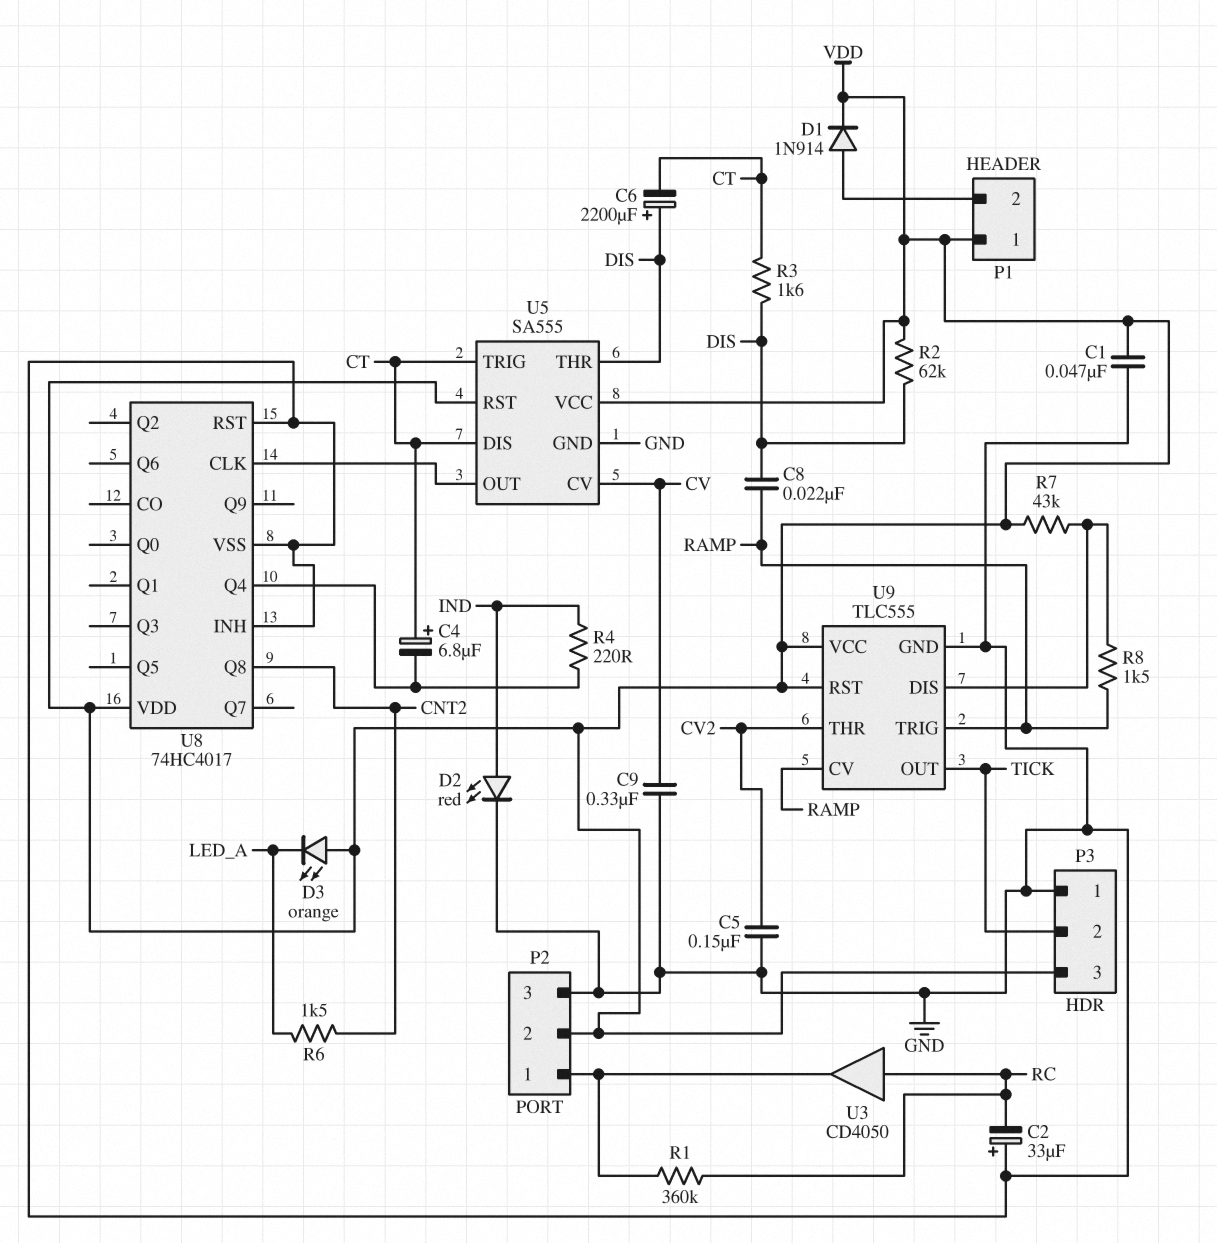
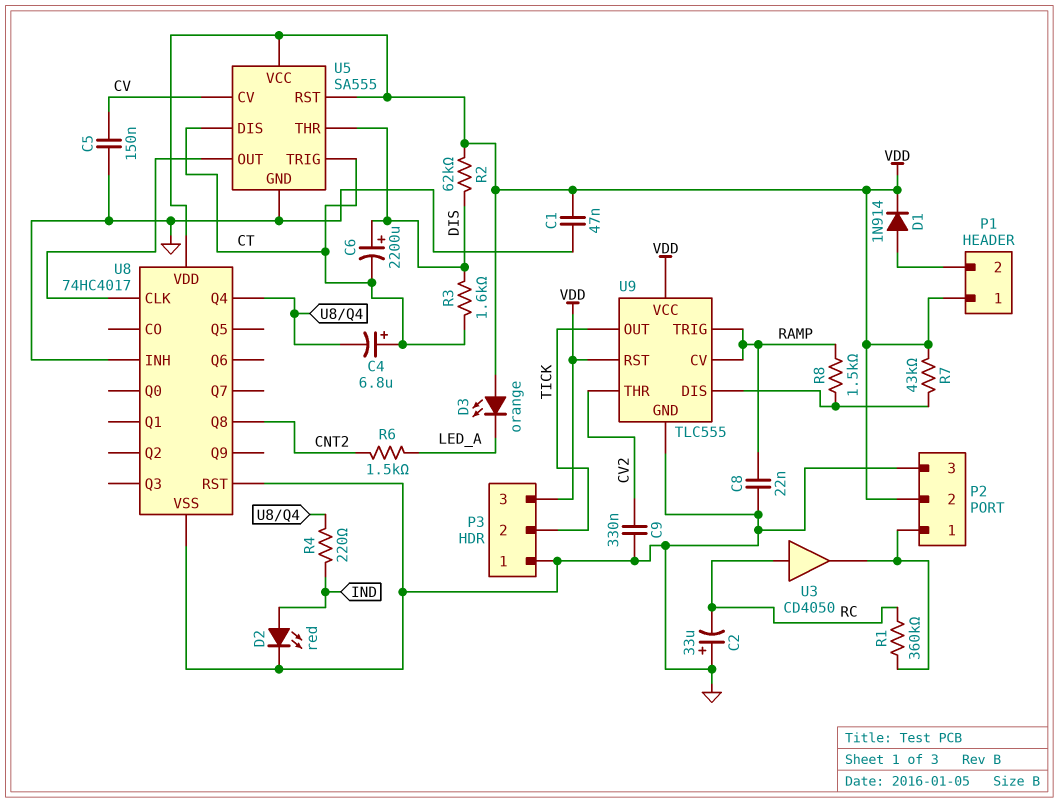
C5: 150nF (CV2, GND) -> 150nF (CV, GND)
C8: 22nF (DIS, RAMP) -> 22nF (GND, RAMP)
C9: 330nF (CV, GND) -> 330nF (CV2, GND)

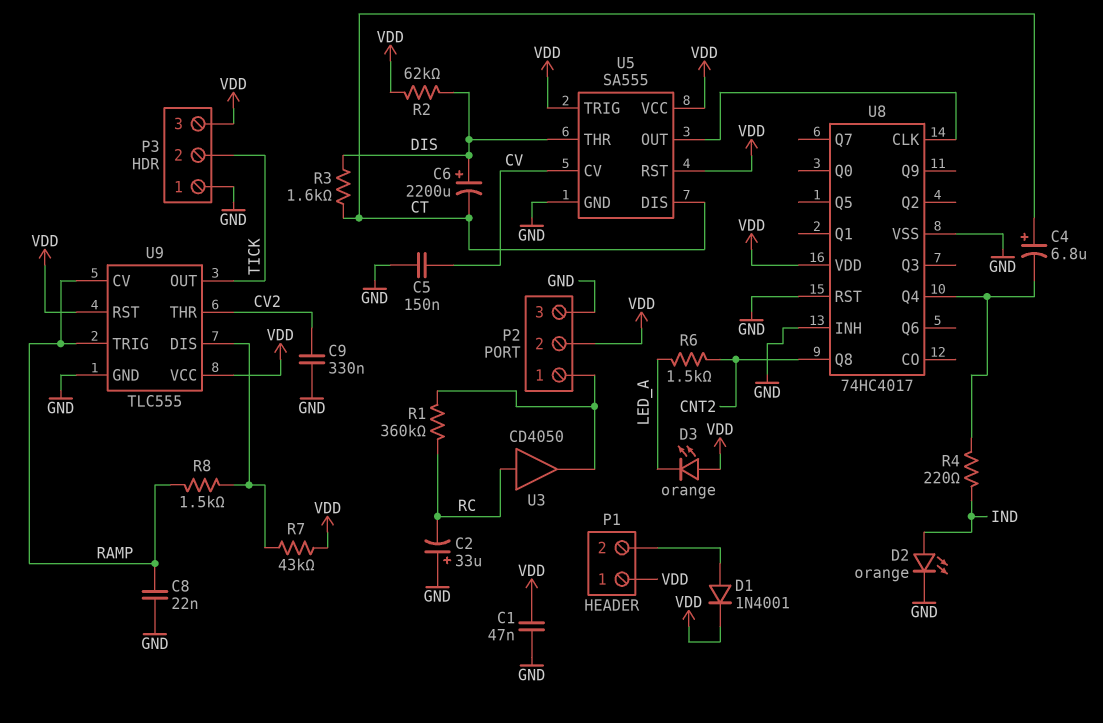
D1: diode 1N914 (A P1/2, K VDD) -> diode 1N4001 (A P1/2, K VDD)
D2: LED red (A IND, K GND) -> LED orange (A IND, K GND)
U5 pin TRIG: CT -> VDD

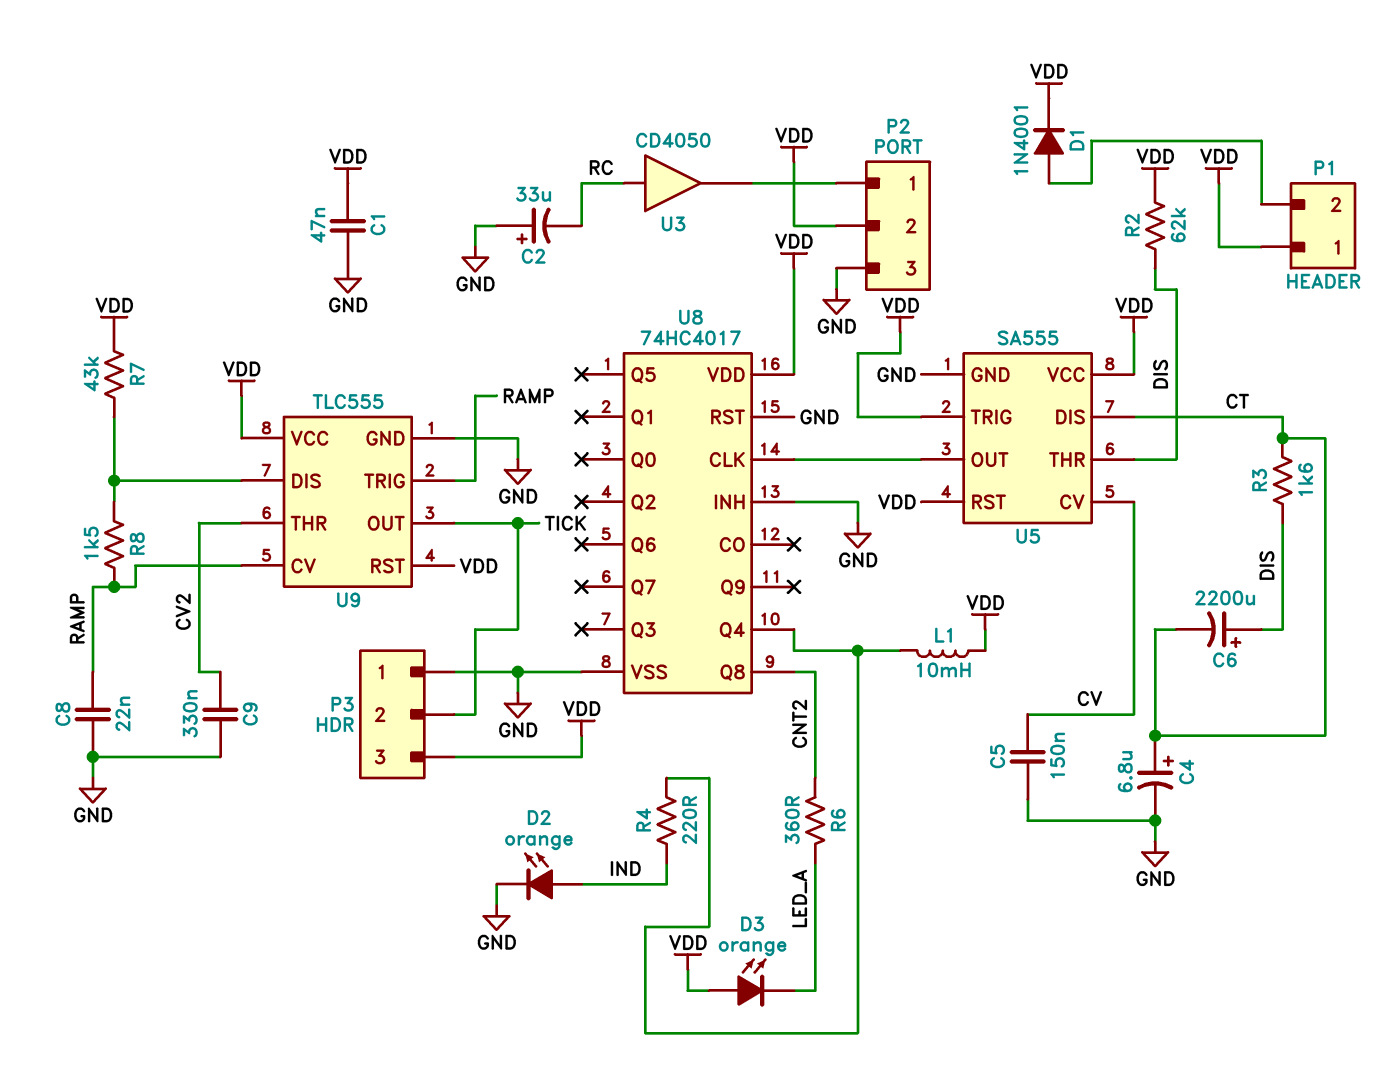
C4: 6.8uF (plus CT, minus U8/Q4) -> 6.8uF (plus CT, minus GND)
L1: none -> 10mH (U8/Q4, VDD)
R1: 360k (P2/1, RC) -> none
R6: 1.5k (CNT2, LED_A) -> 360 (CNT2, LED_A)

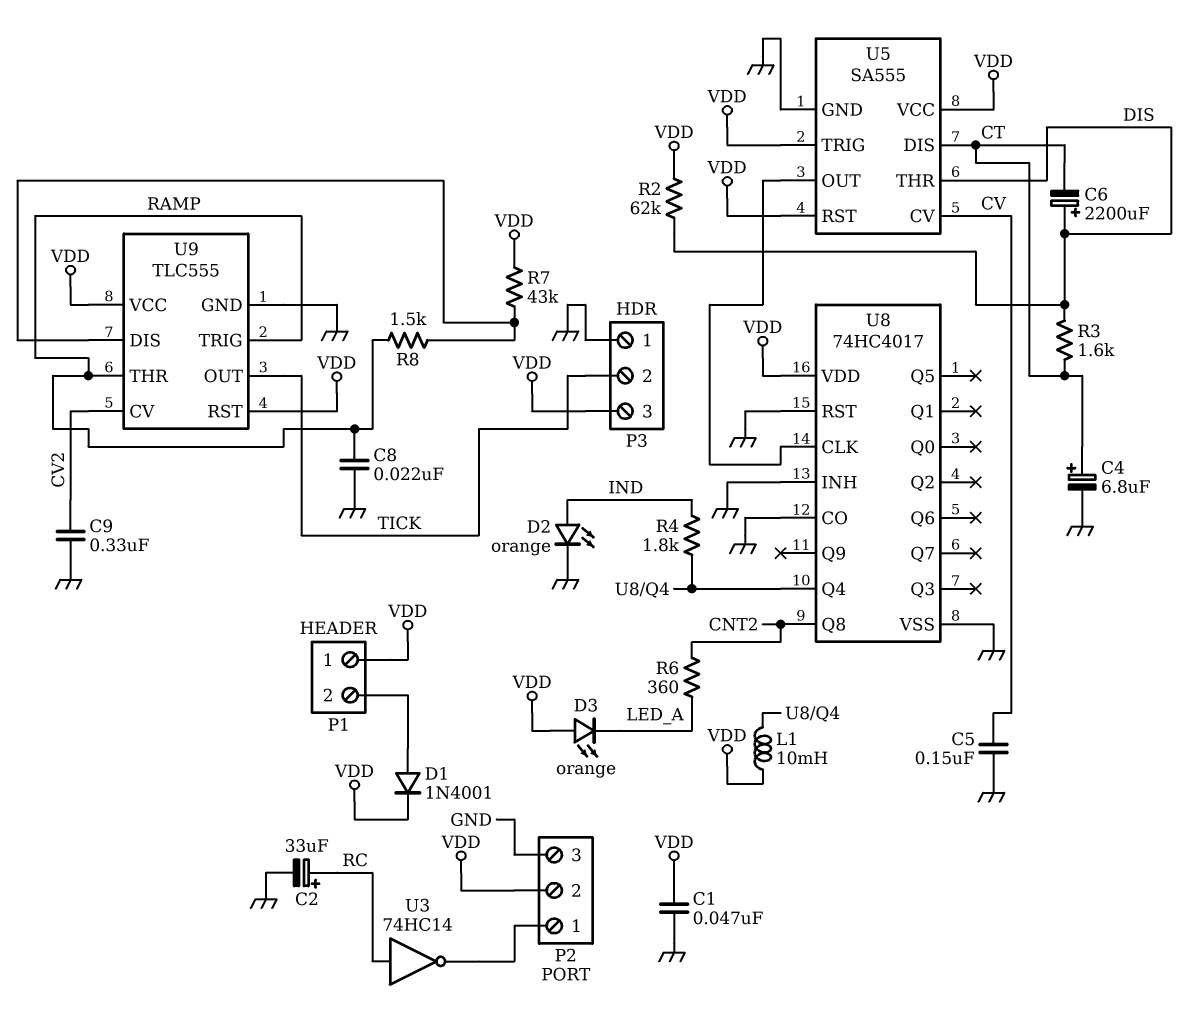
C2: 33uF (plus GND, minus RC) -> 33uF (plus RC, minus GND)
R4: 220 (IND, U8/Q4) -> 1.8k (IND, U8/Q4)
U3: buffer CD4050 (in RC, out P2/1) -> NOT 74HC14 (in RC, out P2/1)
U8 pin CO: none -> GND
U9 pin CV: RAMP -> CV2
U9 pin THR: CV2 -> RAMP

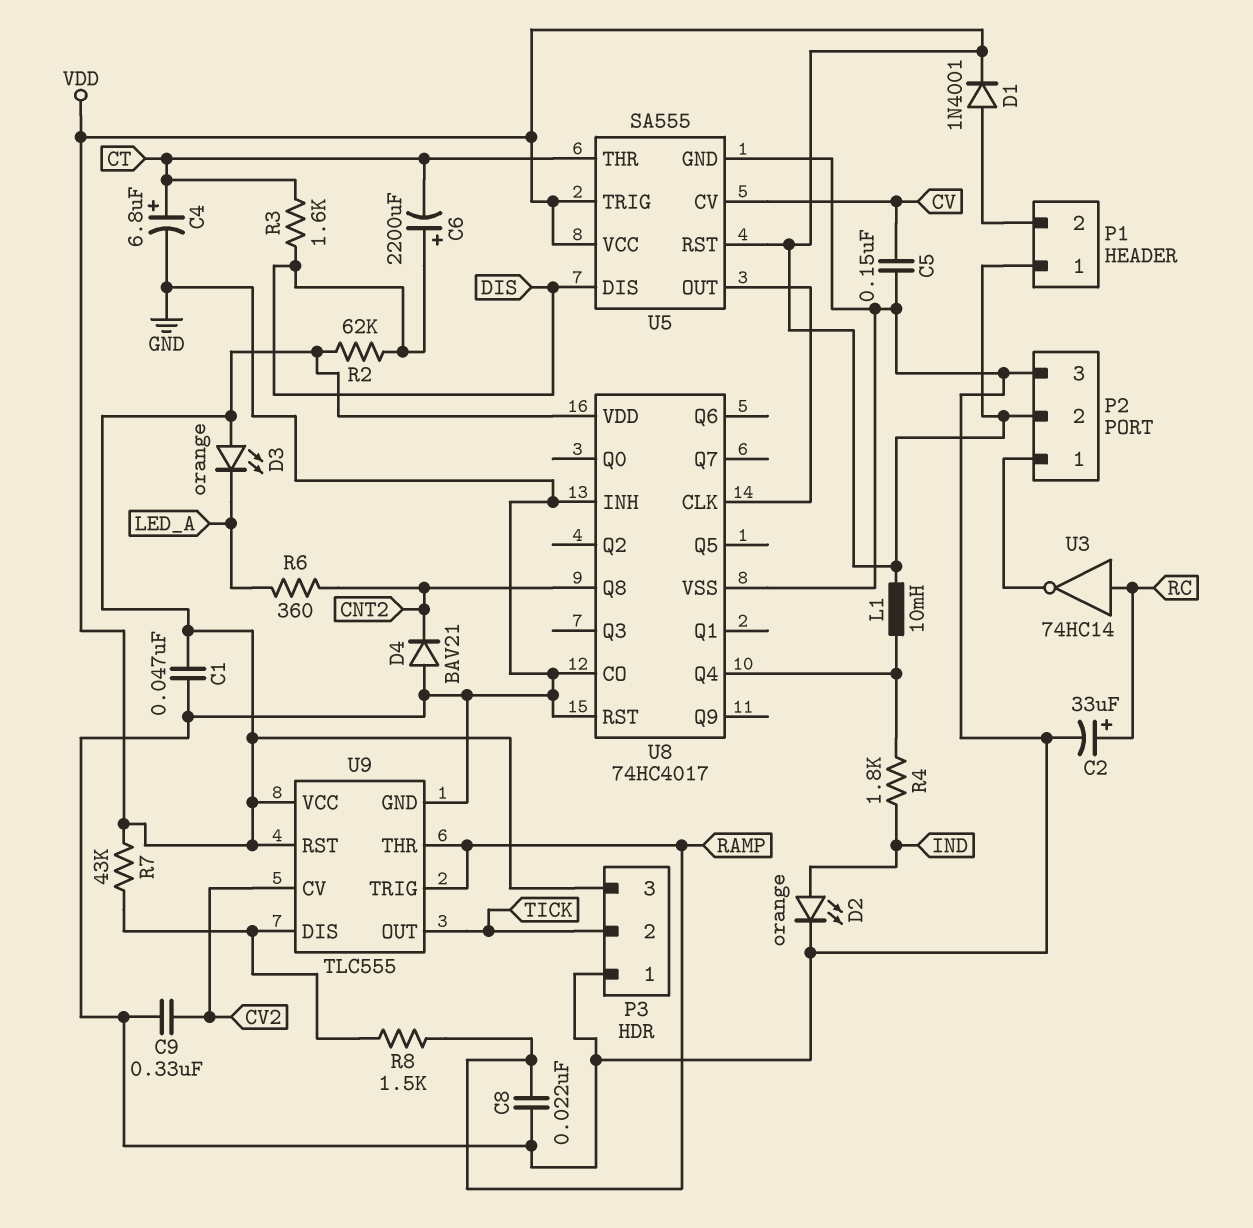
D4: none -> diode BAV21 (A GND, K CNT2)
U5 pin DIS: CT -> DIS
U5 pin THR: DIS -> CT

